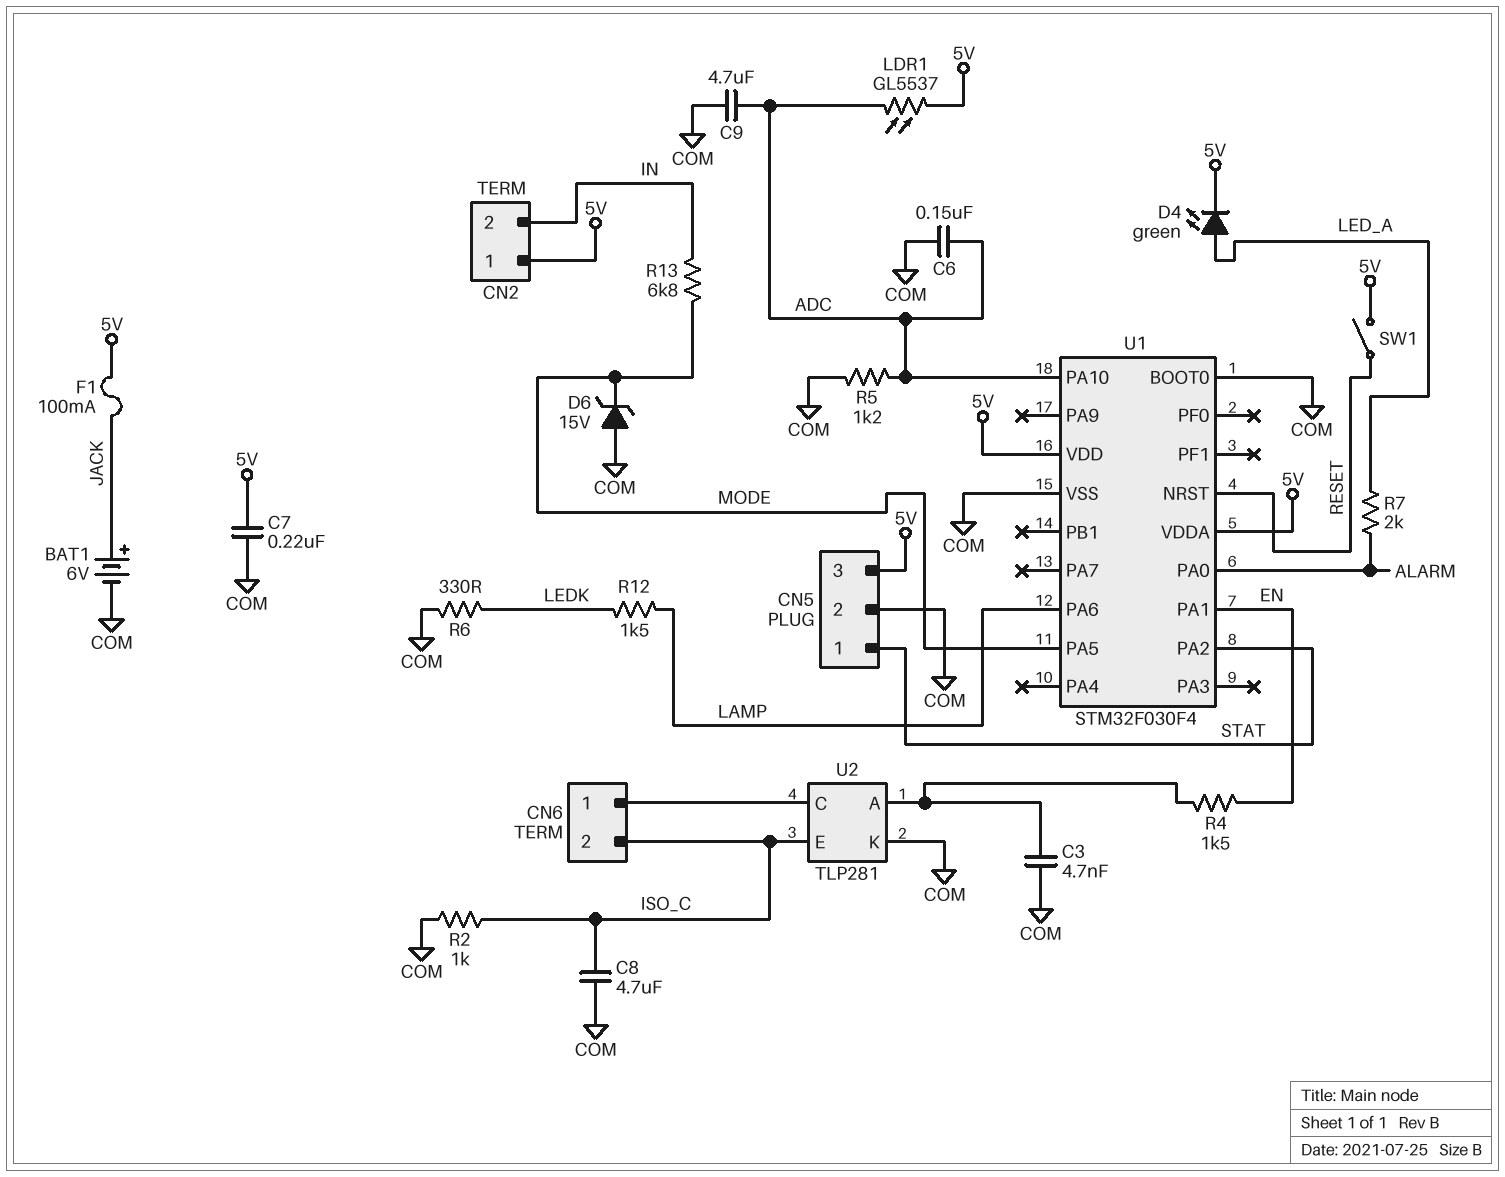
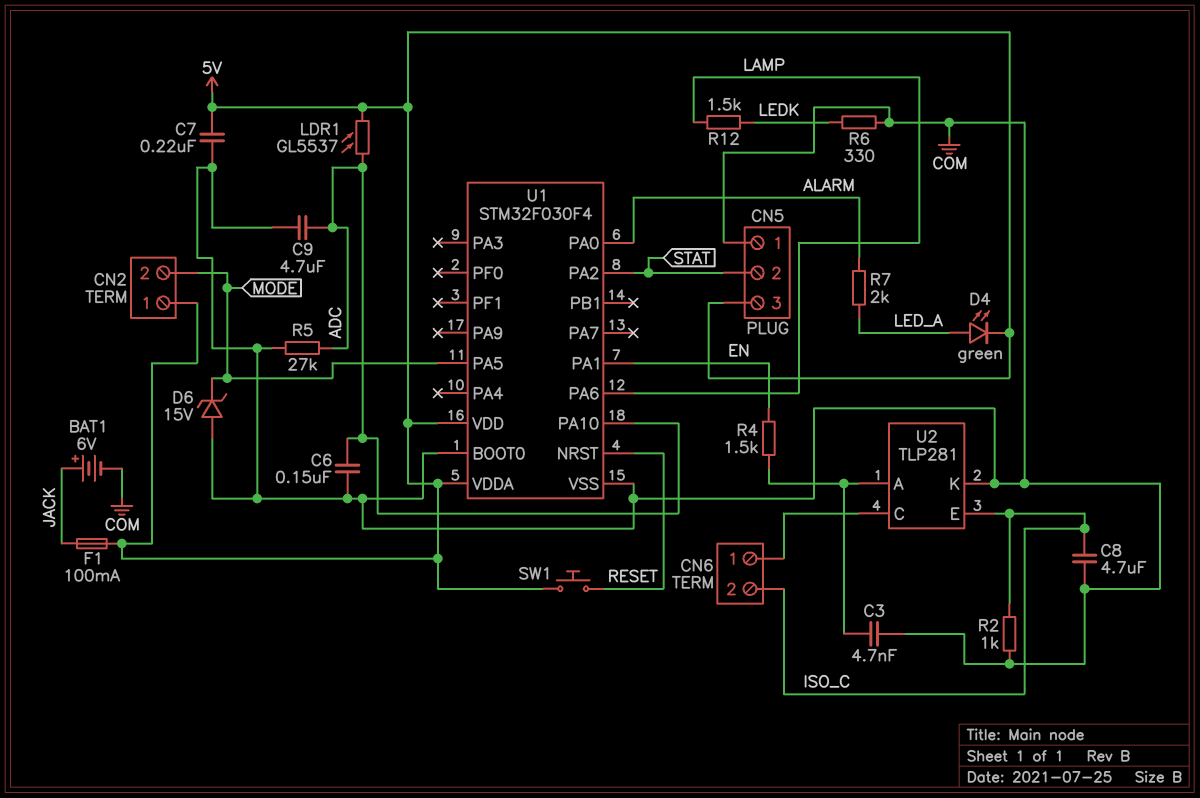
CN2 pin 2: IN -> MODE
CN5 pin 1: STAT -> COM
CN5 pin 2: COM -> STAT
R5: 1.2k (ADC, COM) -> 27k (ADC, COM)
R13: 6.8k (IN, MODE) -> none
SW1: switch (5V, RESET) -> button (5V, RESET)

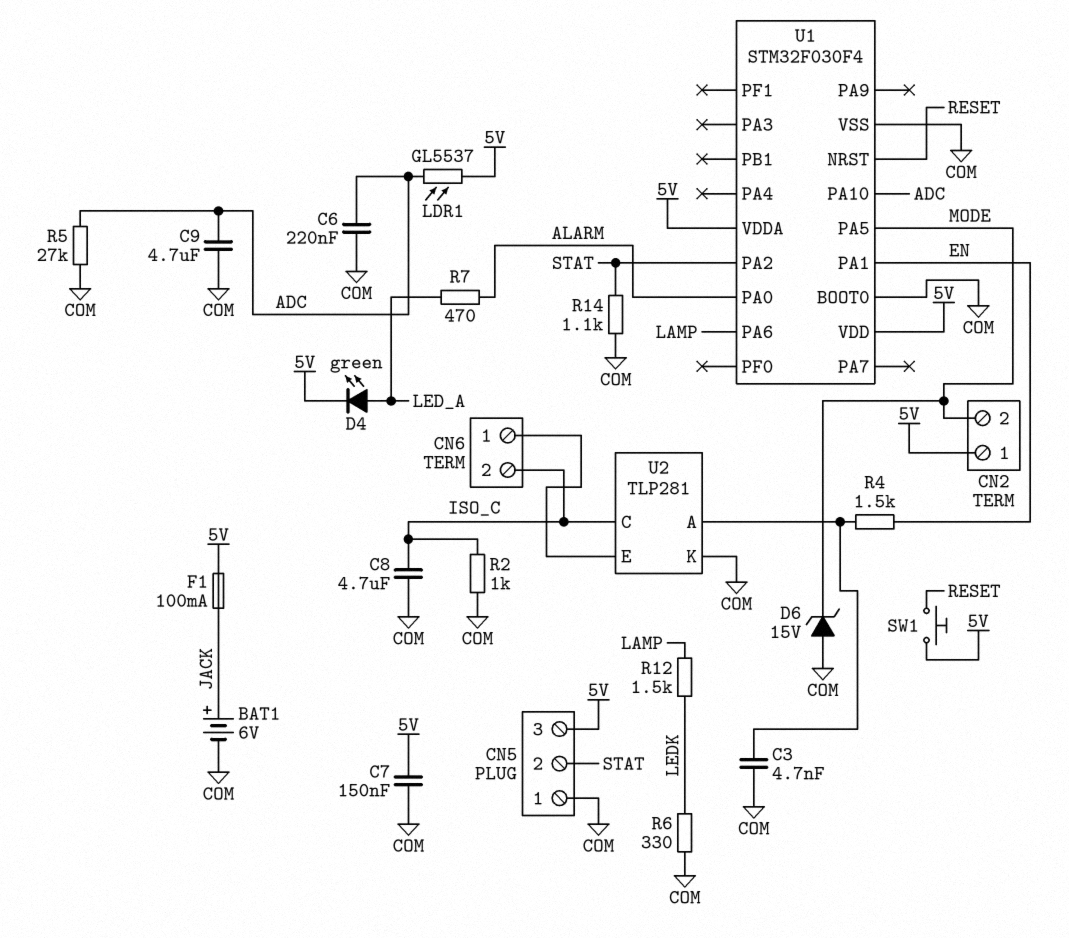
C6: 150nF (ADC, COM) -> 220nF (ADC, COM)
C7: 220nF (5V, COM) -> 150nF (5V, COM)
R7: 2k (ALARM, LED_A) -> 470 (ALARM, LED_A)
R14: none -> 1.1k (COM, STAT)
U2 pin C: CN6/1 -> ISO_C
U2 pin E: ISO_C -> CN6/1

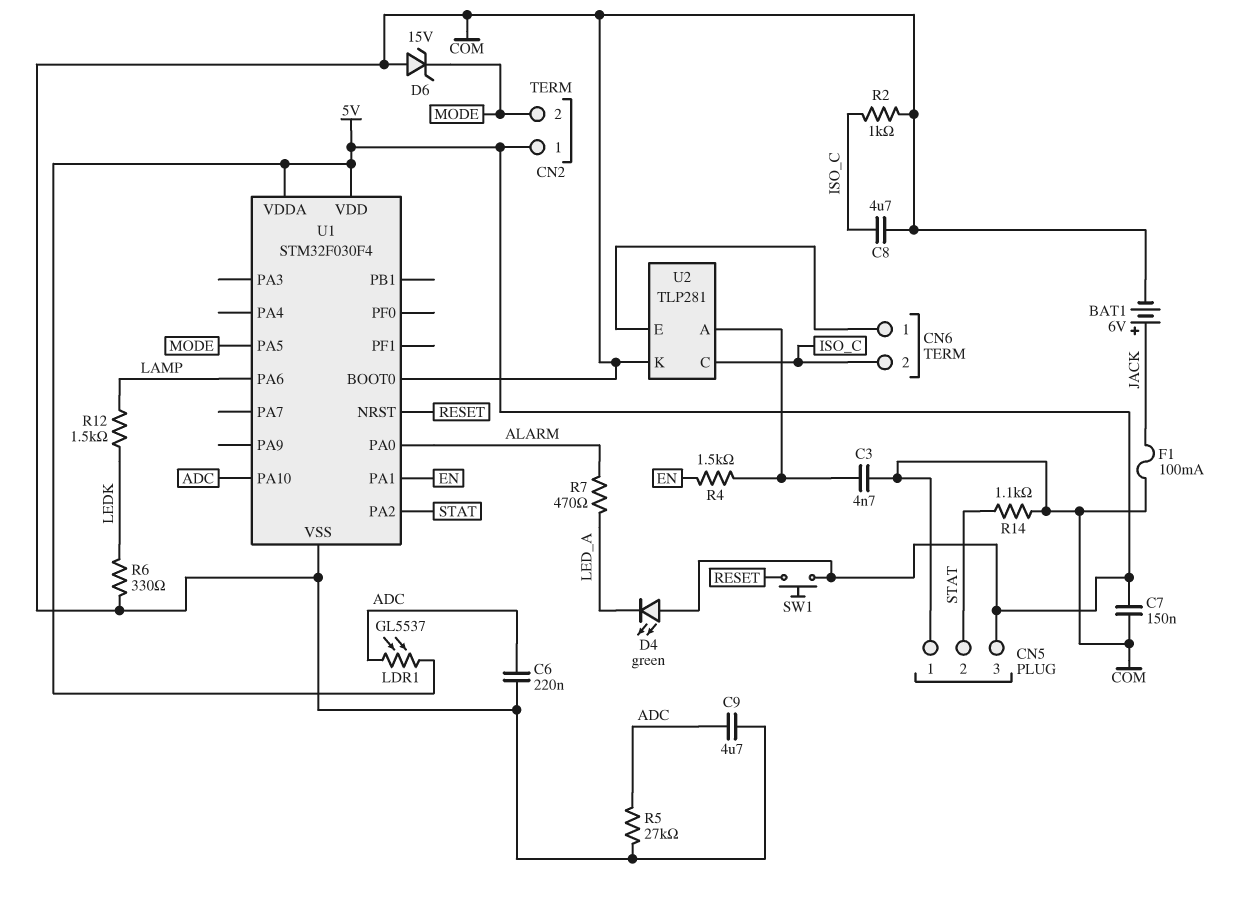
D4: LED green (A LED_A, K 5V) -> LED green (A 5V, K LED_A)
F1: 100mA (5V, JACK) -> 100mA (COM, JACK)

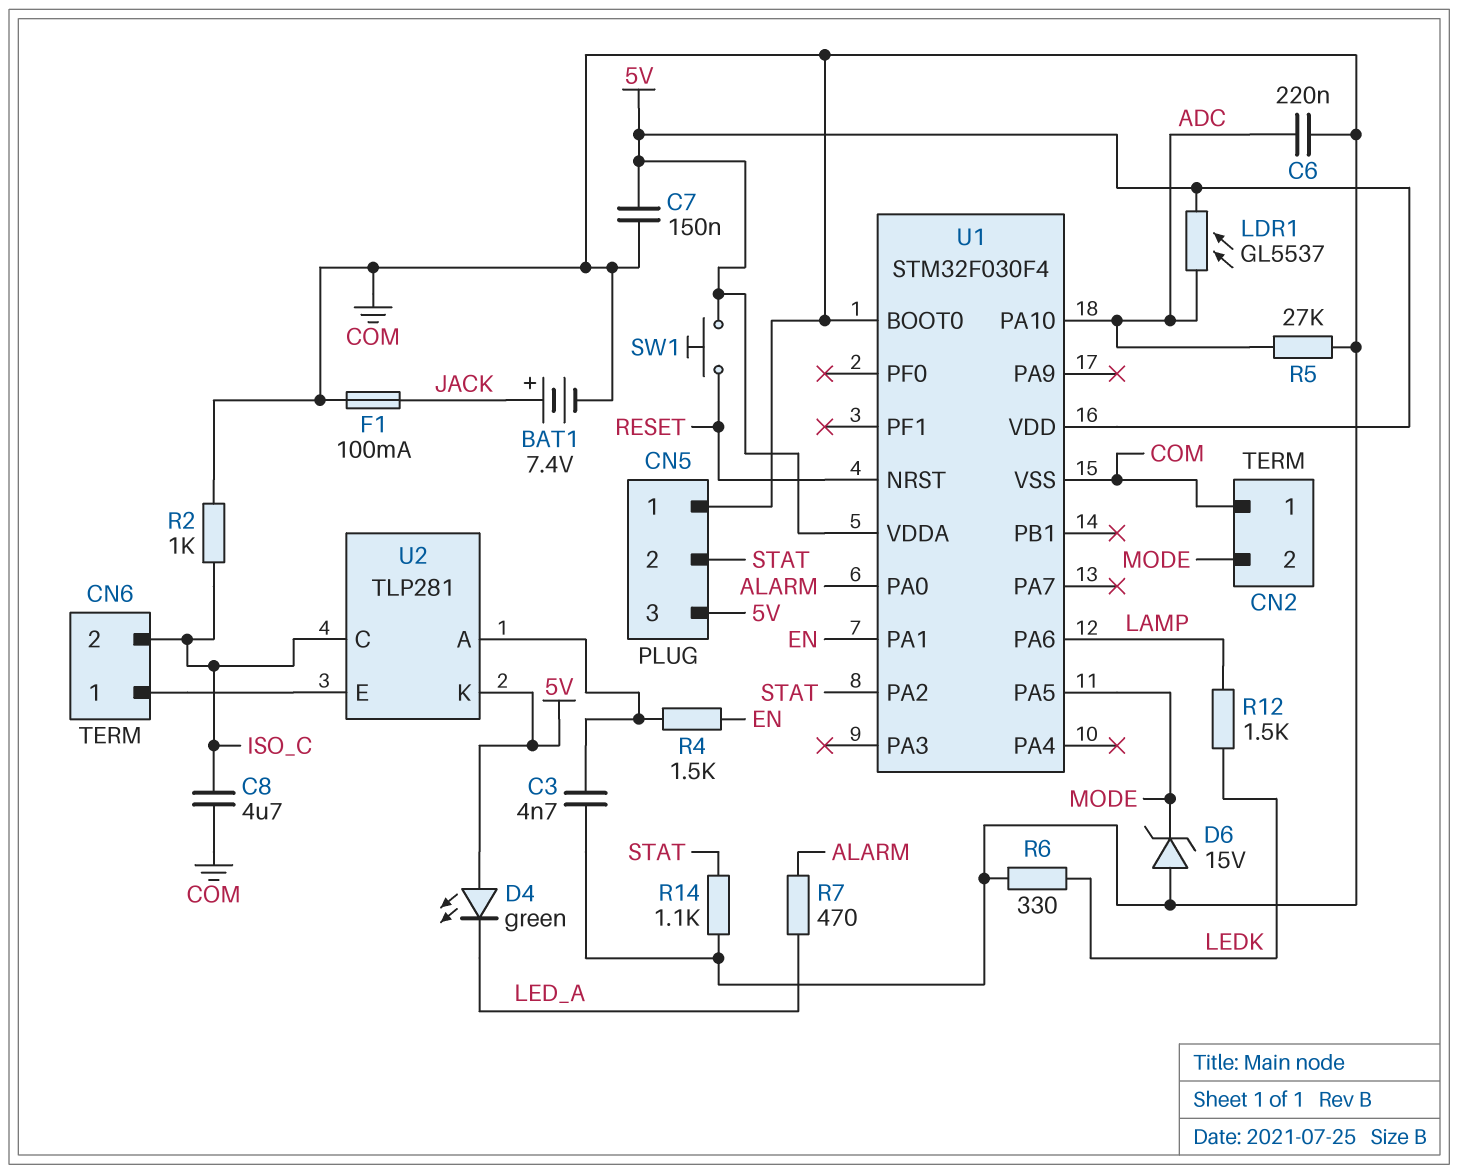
BAT1: 6V (plus JACK, minus COM) -> 7.4V (plus JACK, minus COM)
C9: 4.7uF (ADC, COM) -> none
CN2 pin 1: 5V -> COM
U2 pin K: COM -> 5V

